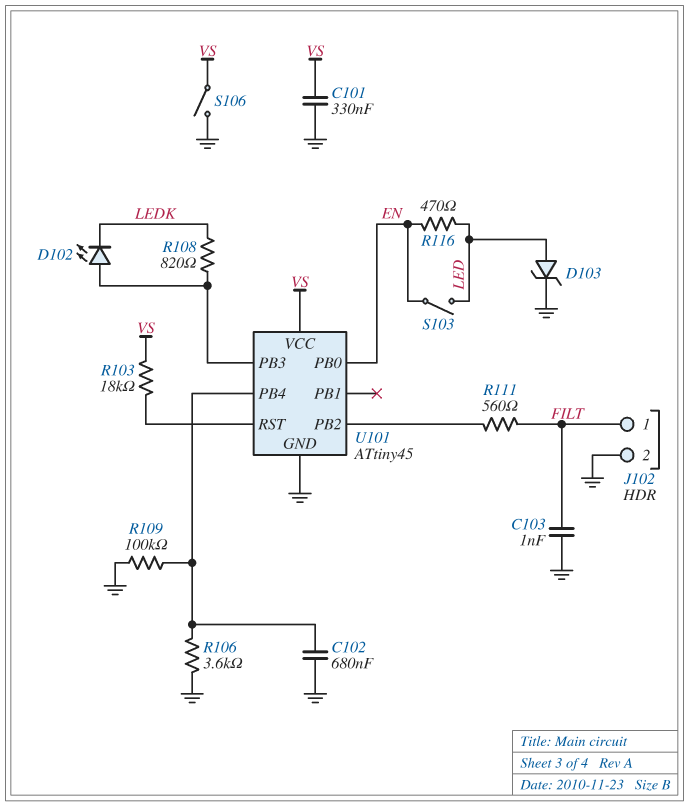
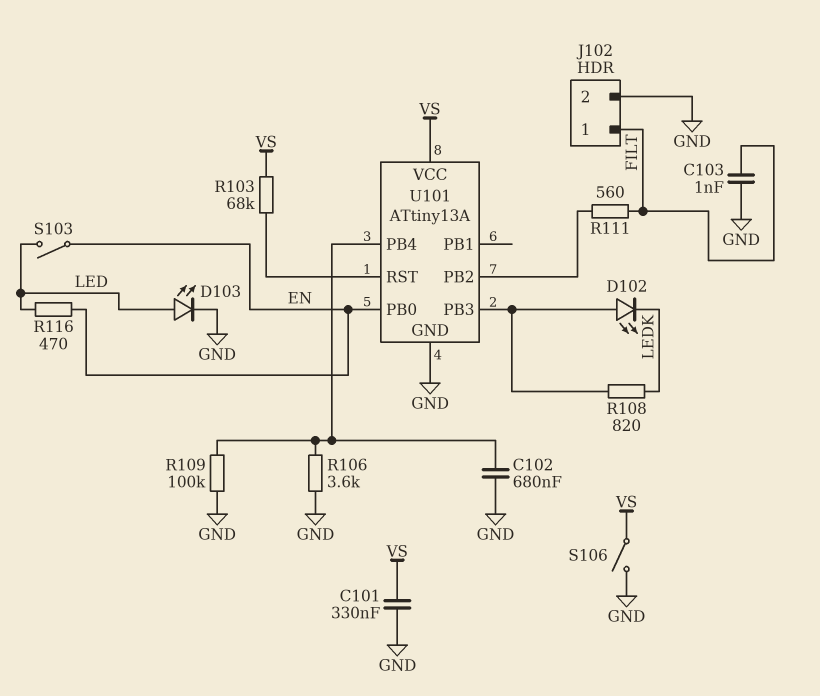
D103: zener (A LED, K GND) -> LED (A LED, K GND)
R103: 18k (U101/RST, VS) -> 68k (U101/RST, VS)
U101: ATtiny45 -> ATtiny13A

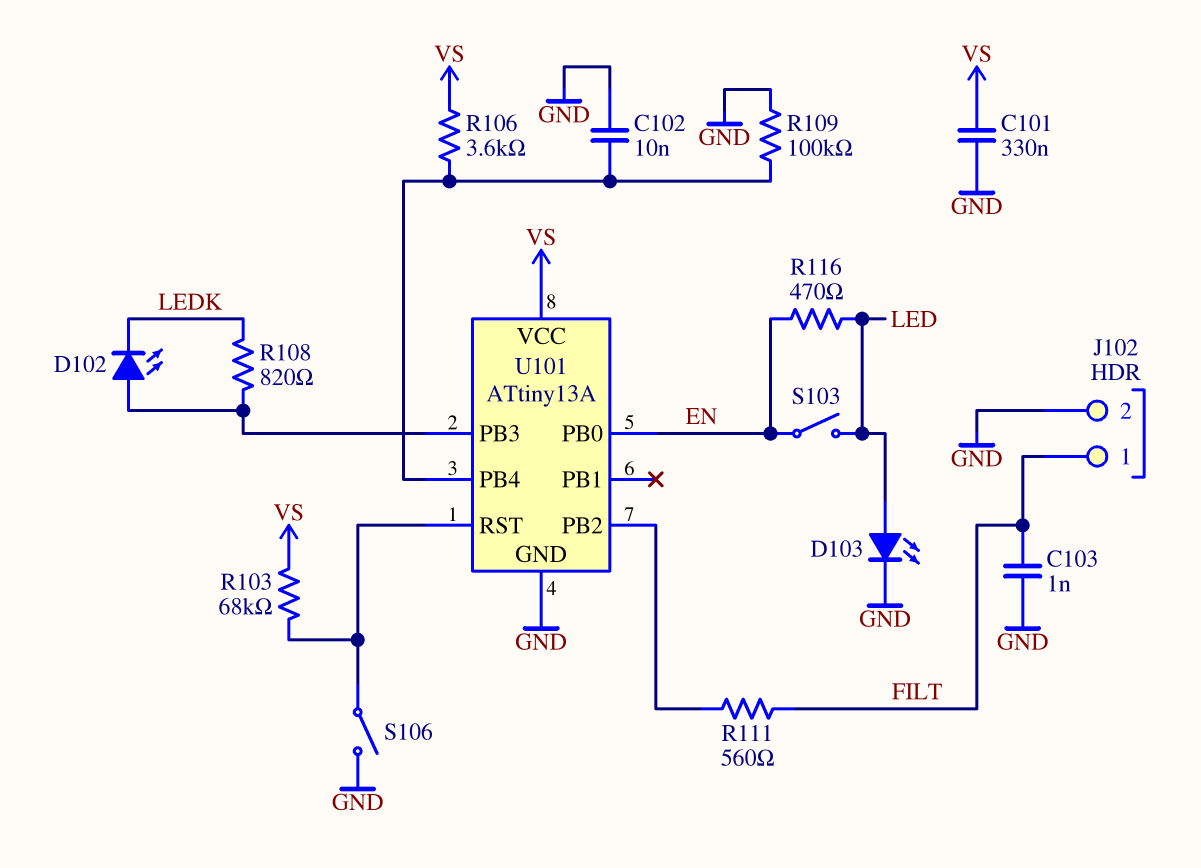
C102: 680nF (GND, U101/PB4) -> 10nF (GND, U101/PB4)
R106: 3.6k (GND, U101/PB4) -> 3.6k (U101/PB4, VS)
S106: switch (GND, VS) -> switch (GND, U101/RST)

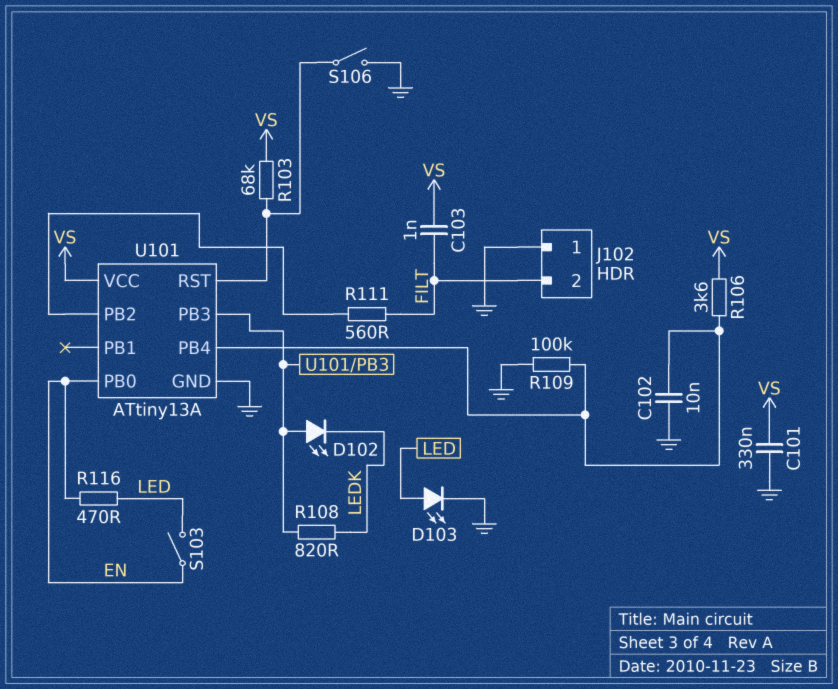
C103: 1nF (FILT, GND) -> 1nF (FILT, VS)
J102 pin 1: FILT -> GND
J102 pin 2: GND -> FILT

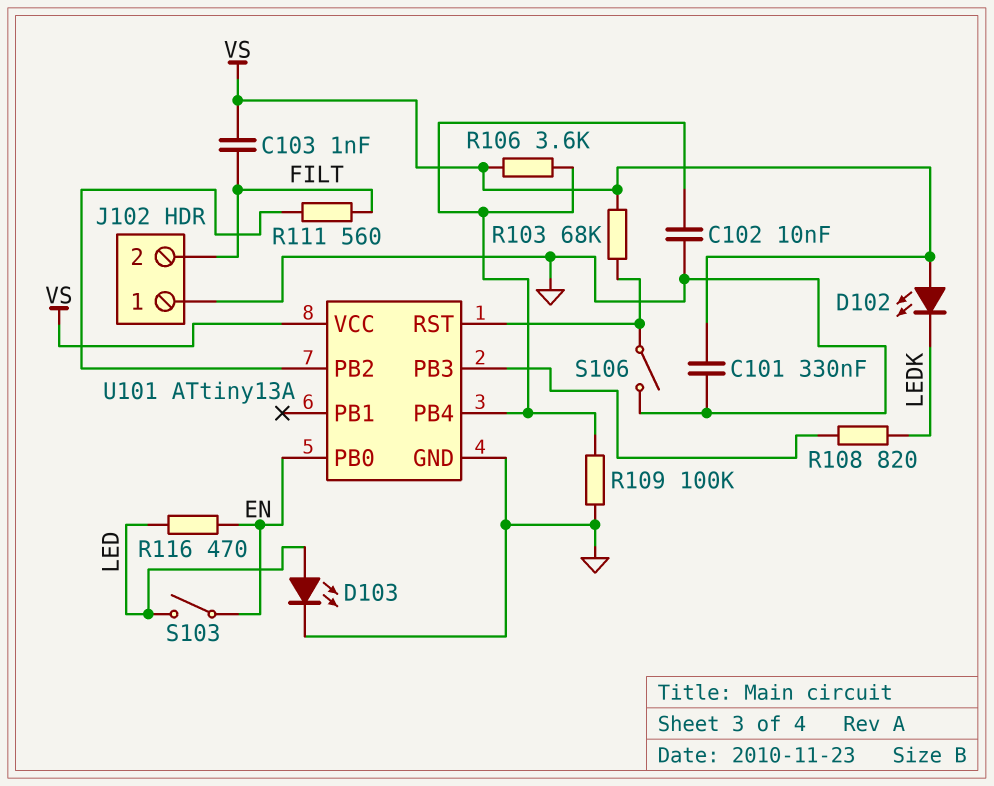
D102: LED (A U101/PB3, K LEDK) -> LED (A VS, K LEDK)

